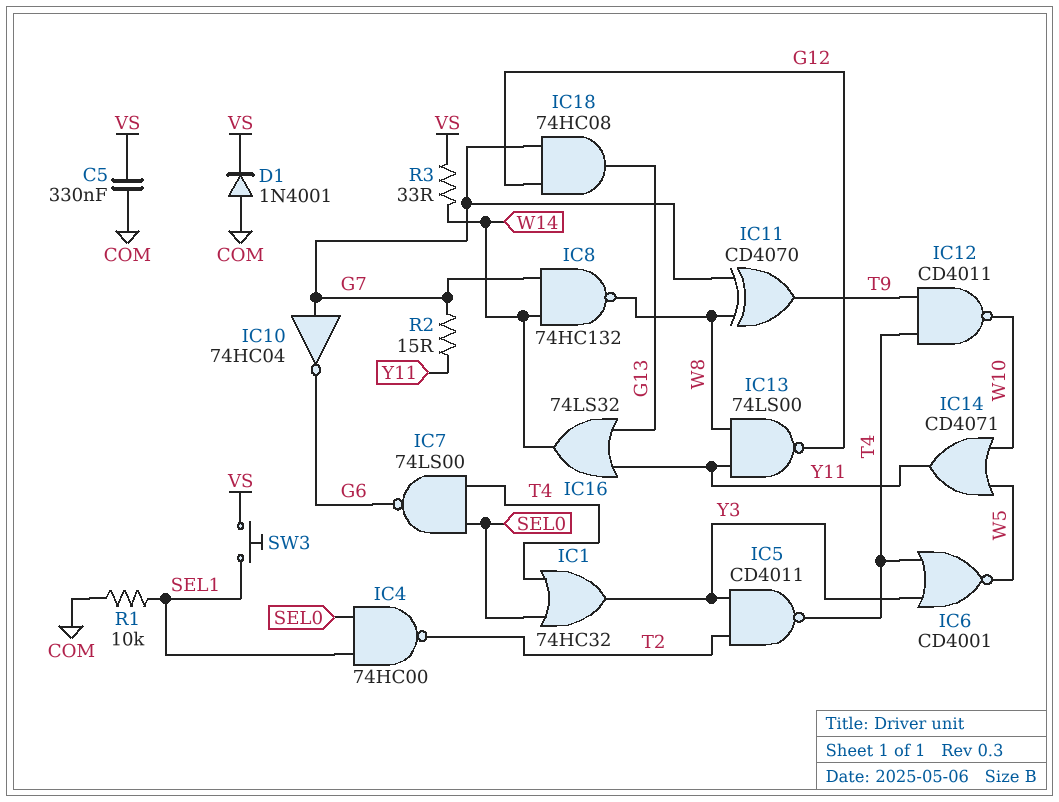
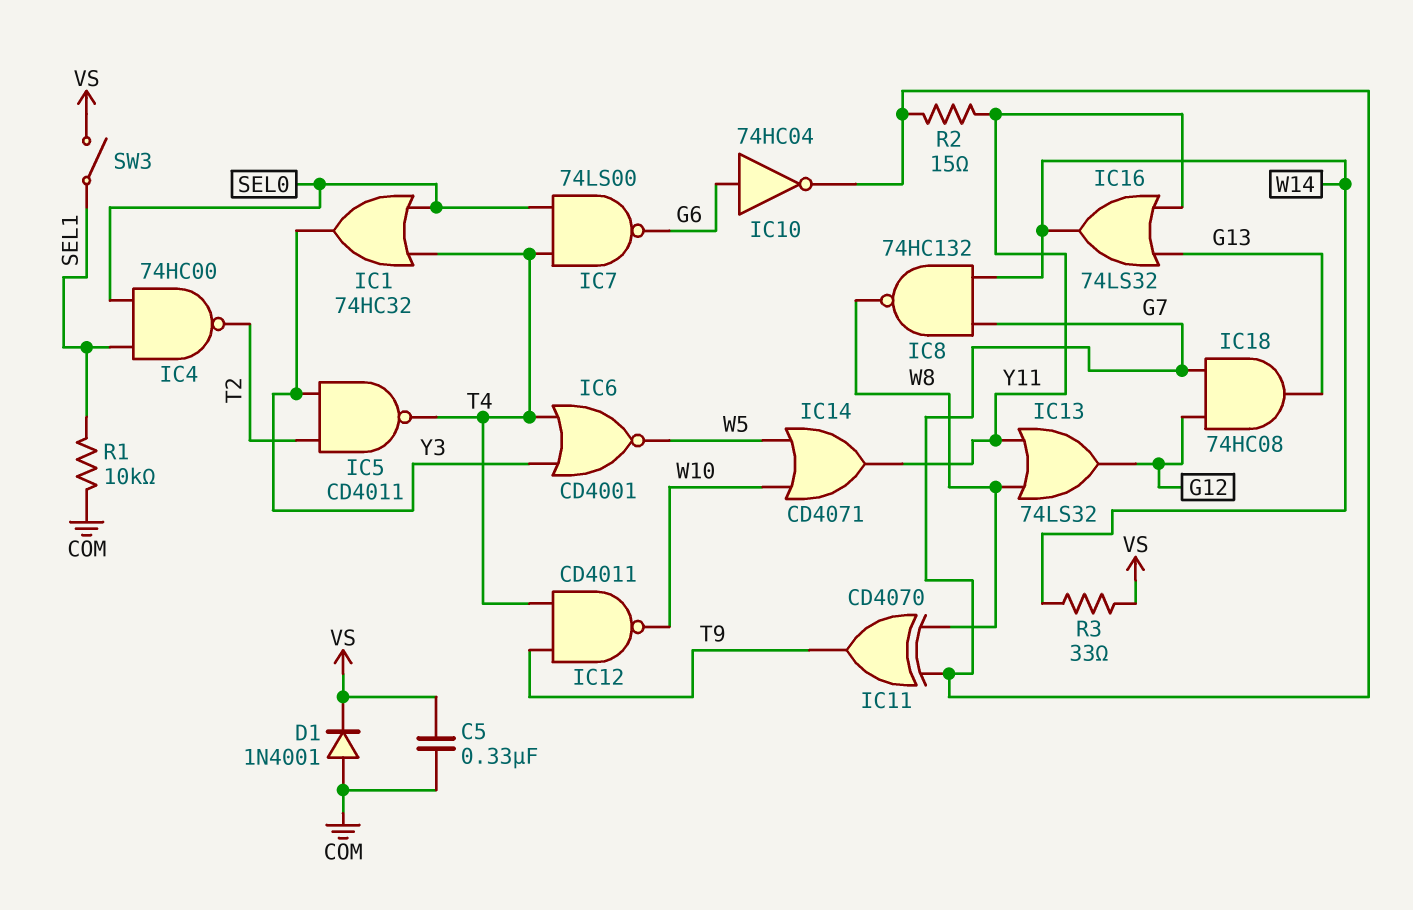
IC10: NOT 74HC04 (in G7, out G6) -> NOT 74HC04 (in G6, out G7)
IC13: NAND 74LS00 (in W8, in Y11, out G12) -> OR 74LS32 (in W8, in Y11, out G12)
SW3: button (SEL1, VS) -> switch (SEL1, VS)

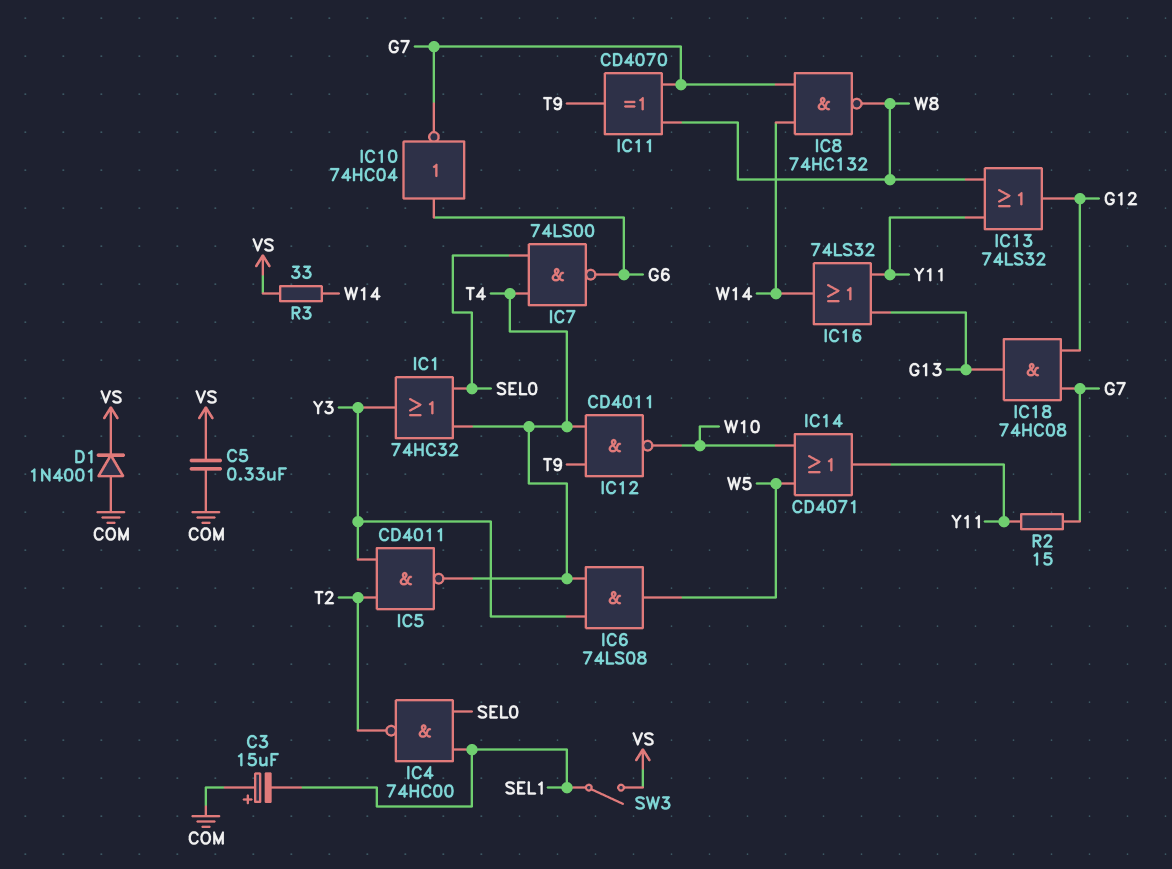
C3: none -> 15uF (plus COM, minus SEL1)
IC6: NOR CD4001 (in T4, in Y3, out W5) -> AND 74LS08 (in T4, in Y3, out W5)
R1: 10k (COM, SEL1) -> none

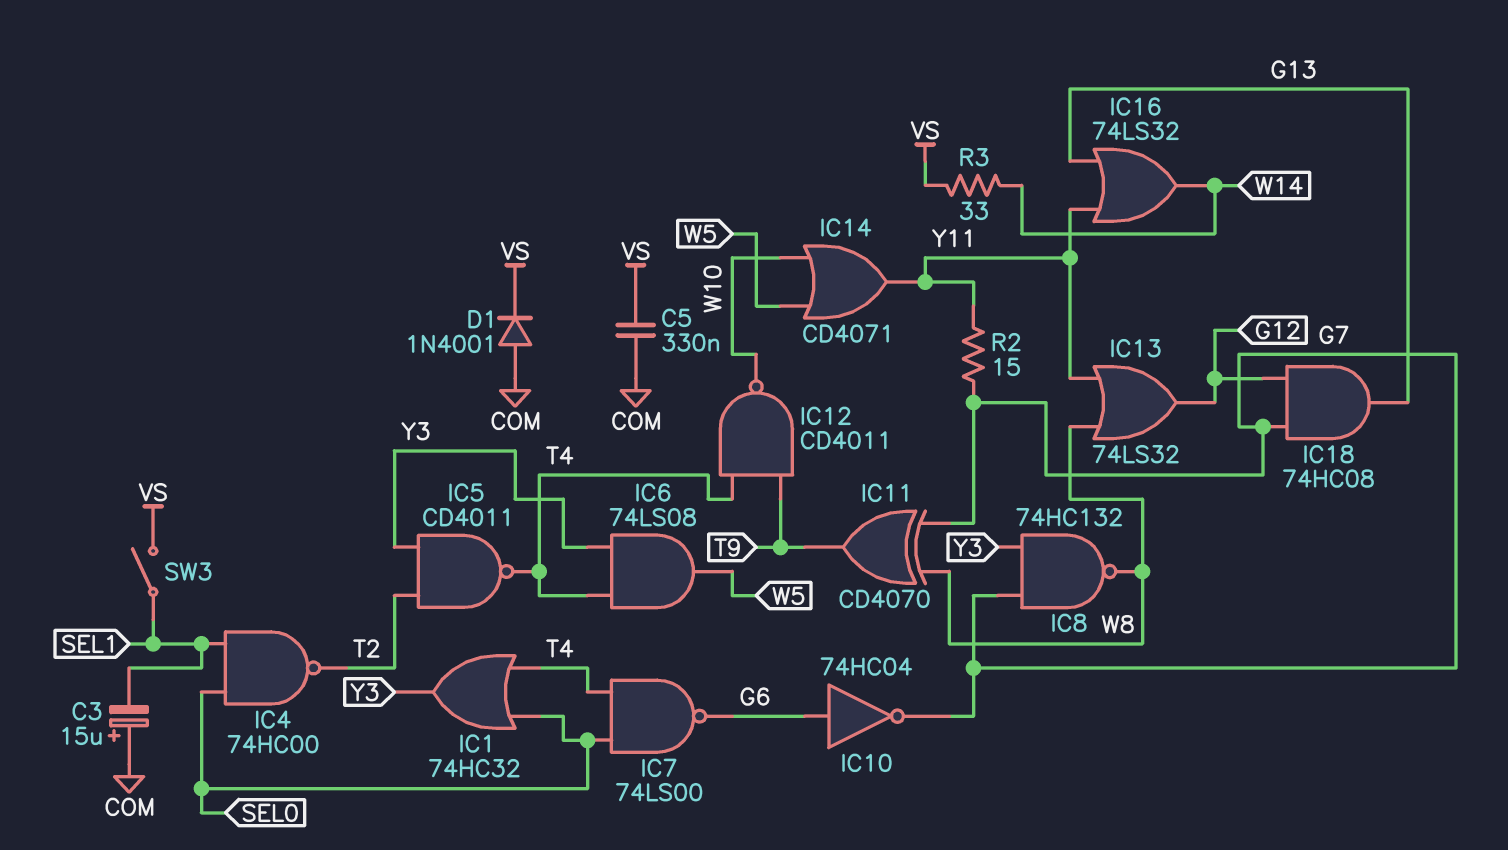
IC8: NAND 74HC132 (in G7, in W14, out W8) -> NAND 74HC132 (in G7, in Y3, out W8)

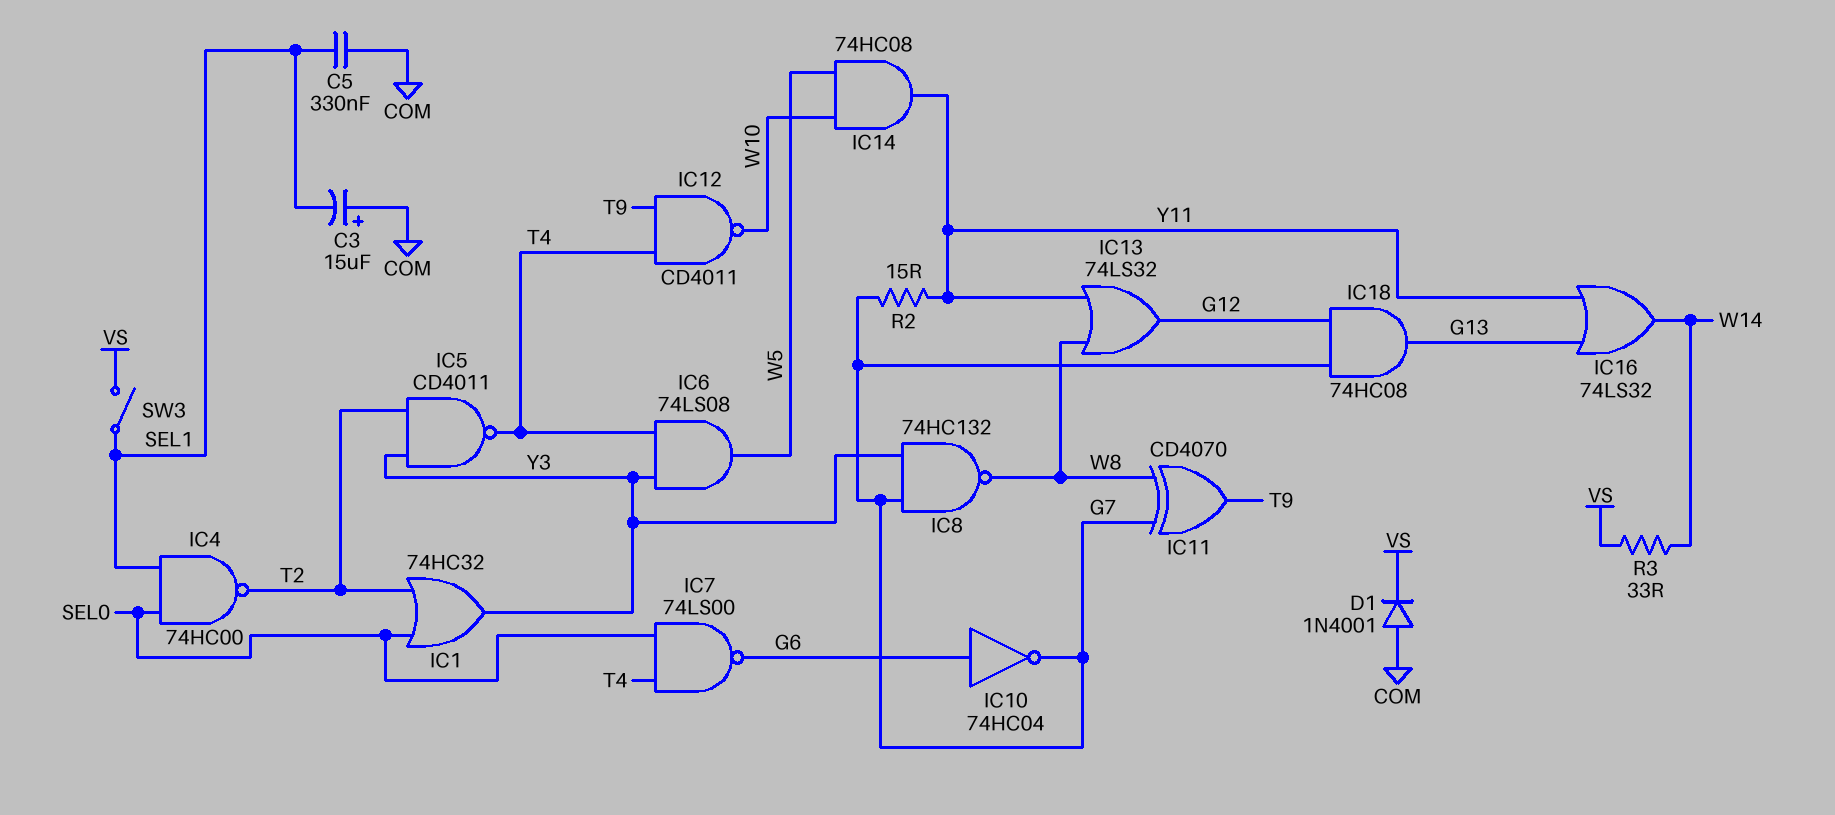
C5: 330nF (COM, VS) -> 330nF (COM, SEL1)
IC1: OR 74HC32 (in SEL0, in T4, out Y3) -> OR 74HC32 (in SEL0, in T2, out Y3)
IC14: OR CD4071 (in W5, in W10, out Y11) -> AND 74HC08 (in W5, in W10, out Y11)

